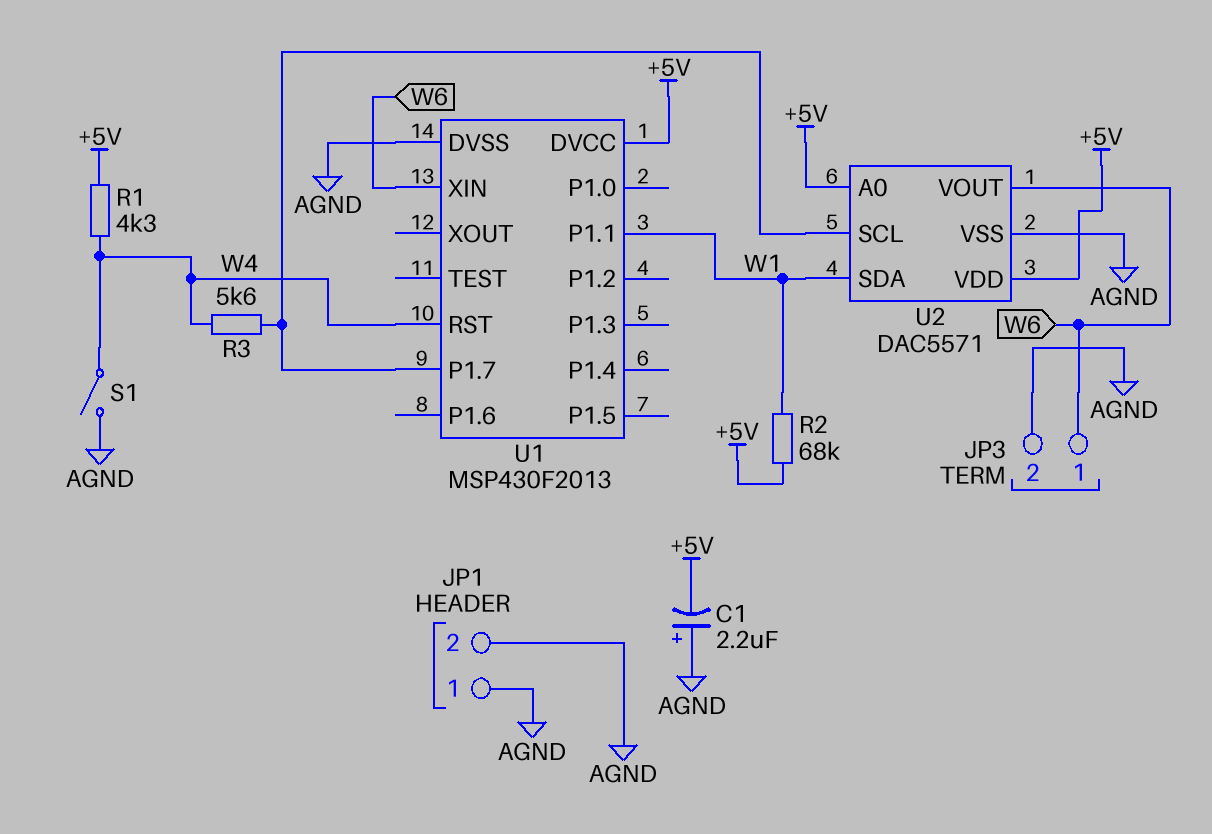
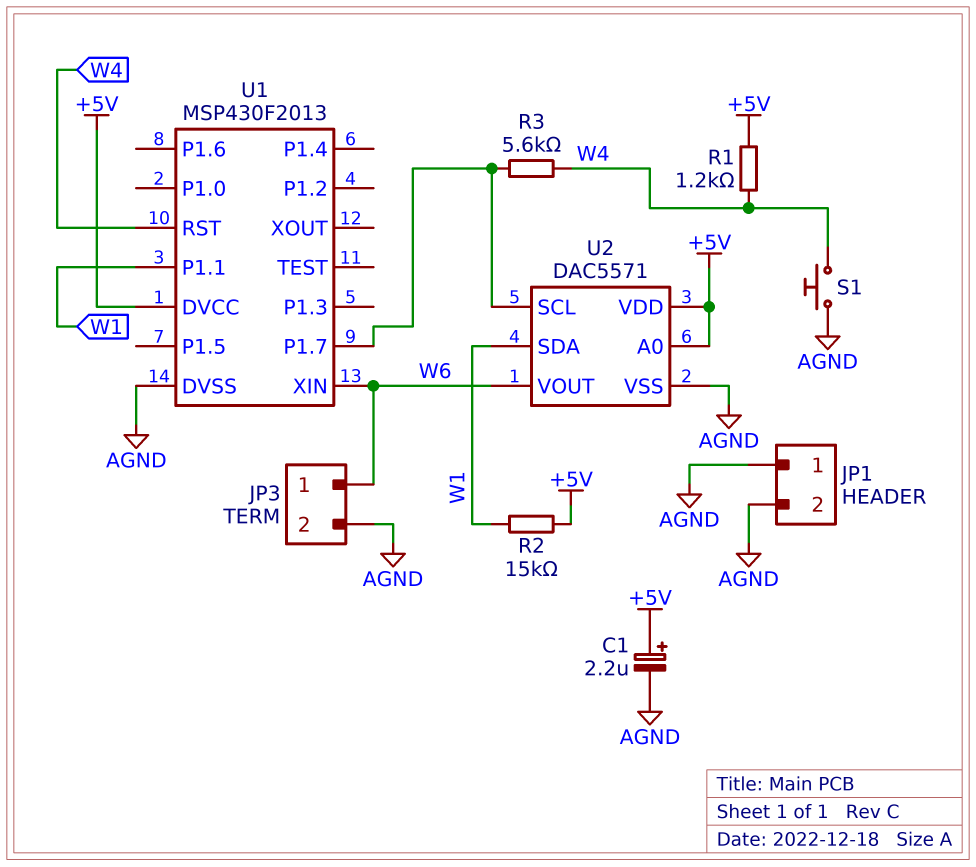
C1: 2.2uF (plus AGND, minus +5V) -> 2.2uF (plus +5V, minus AGND)
R1: 4.3k (+5V, W4) -> 1.2k (+5V, W4)
R2: 68k (+5V, W1) -> 15k (+5V, W1)
S1: switch (AGND, W4) -> button (AGND, W4)

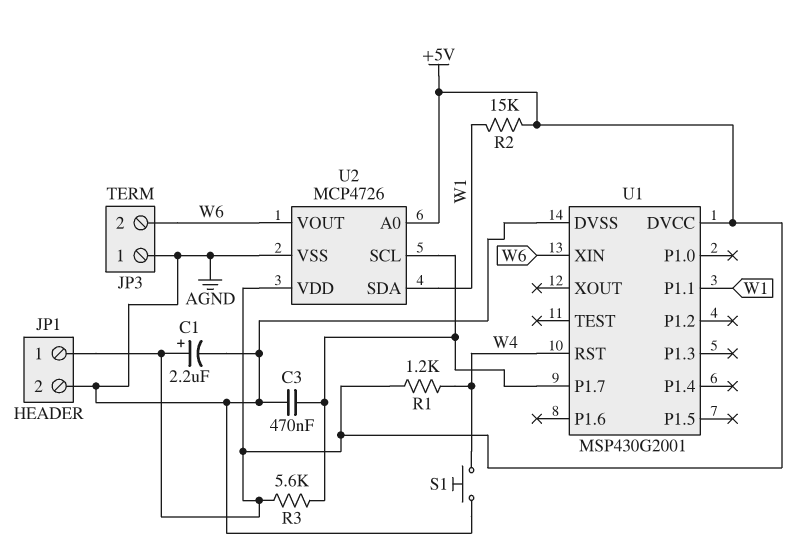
C3: none -> 470nF (AGND, U1/P1.7)
JP1 pin 1: AGND -> +5V
JP3 pin 1: W6 -> AGND
JP3 pin 2: AGND -> W6
R3: 5.6k (U1/P1.7, W4) -> 5.6k (+5V, U1/P1.7)
U1: MSP430F2013 -> MSP430G2001
U2: DAC5571 -> MCP4726

